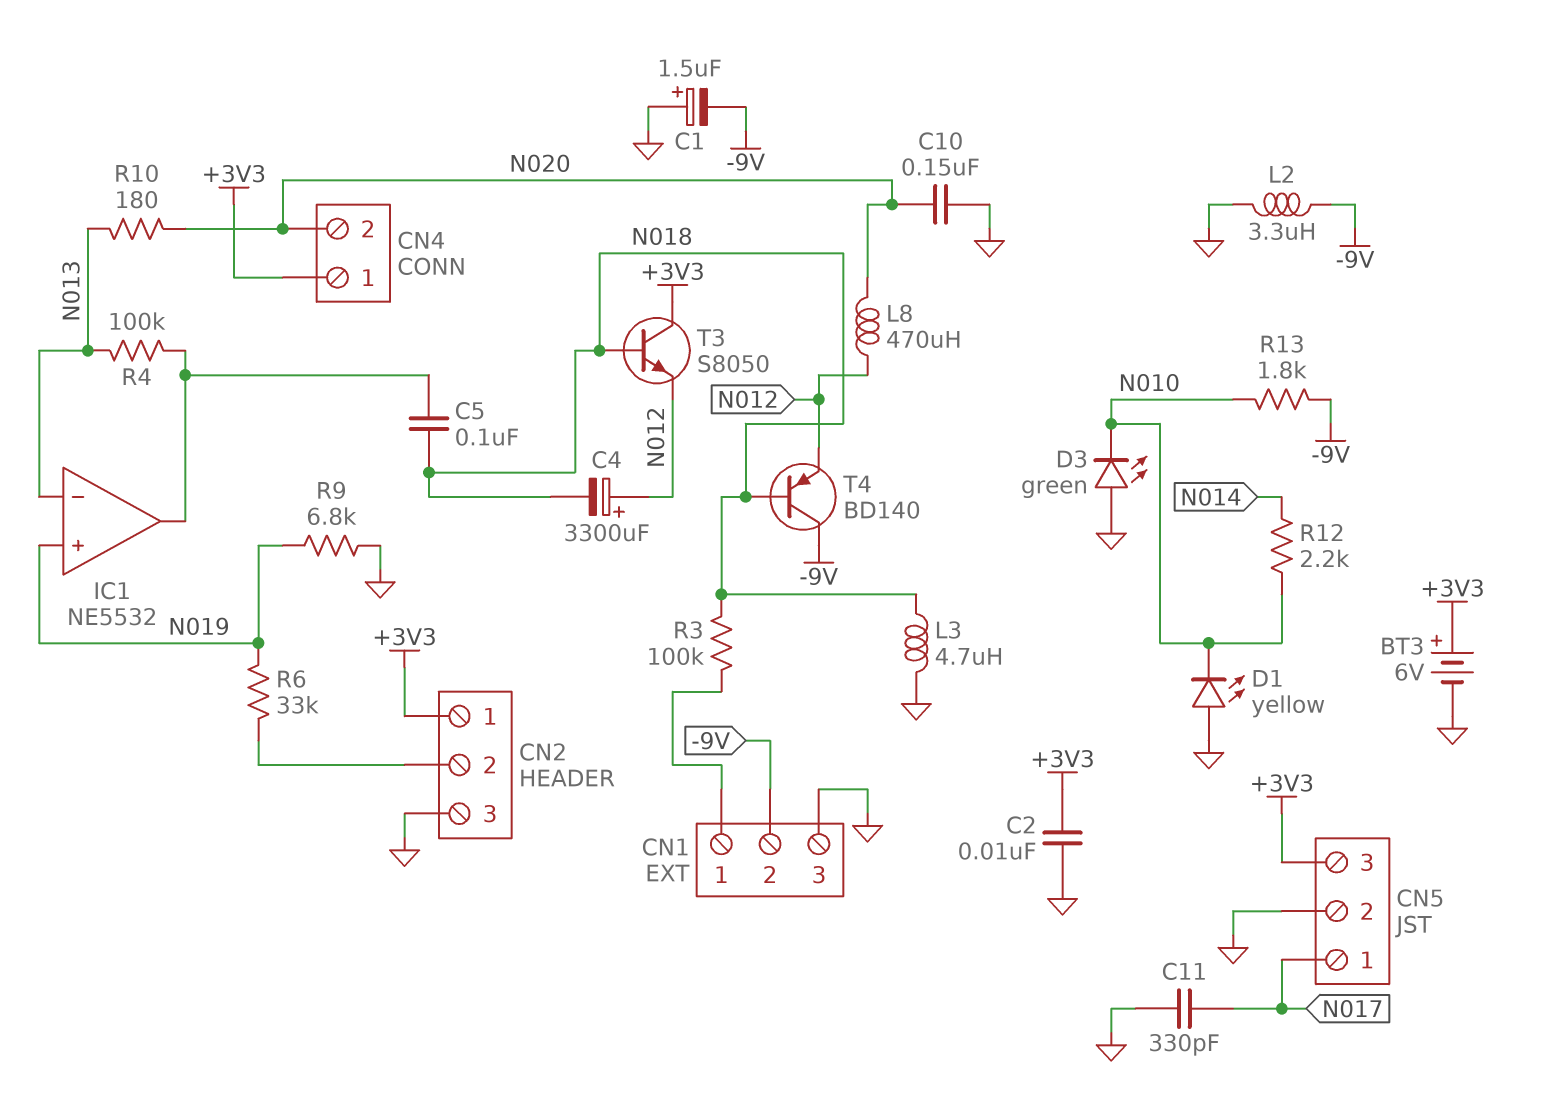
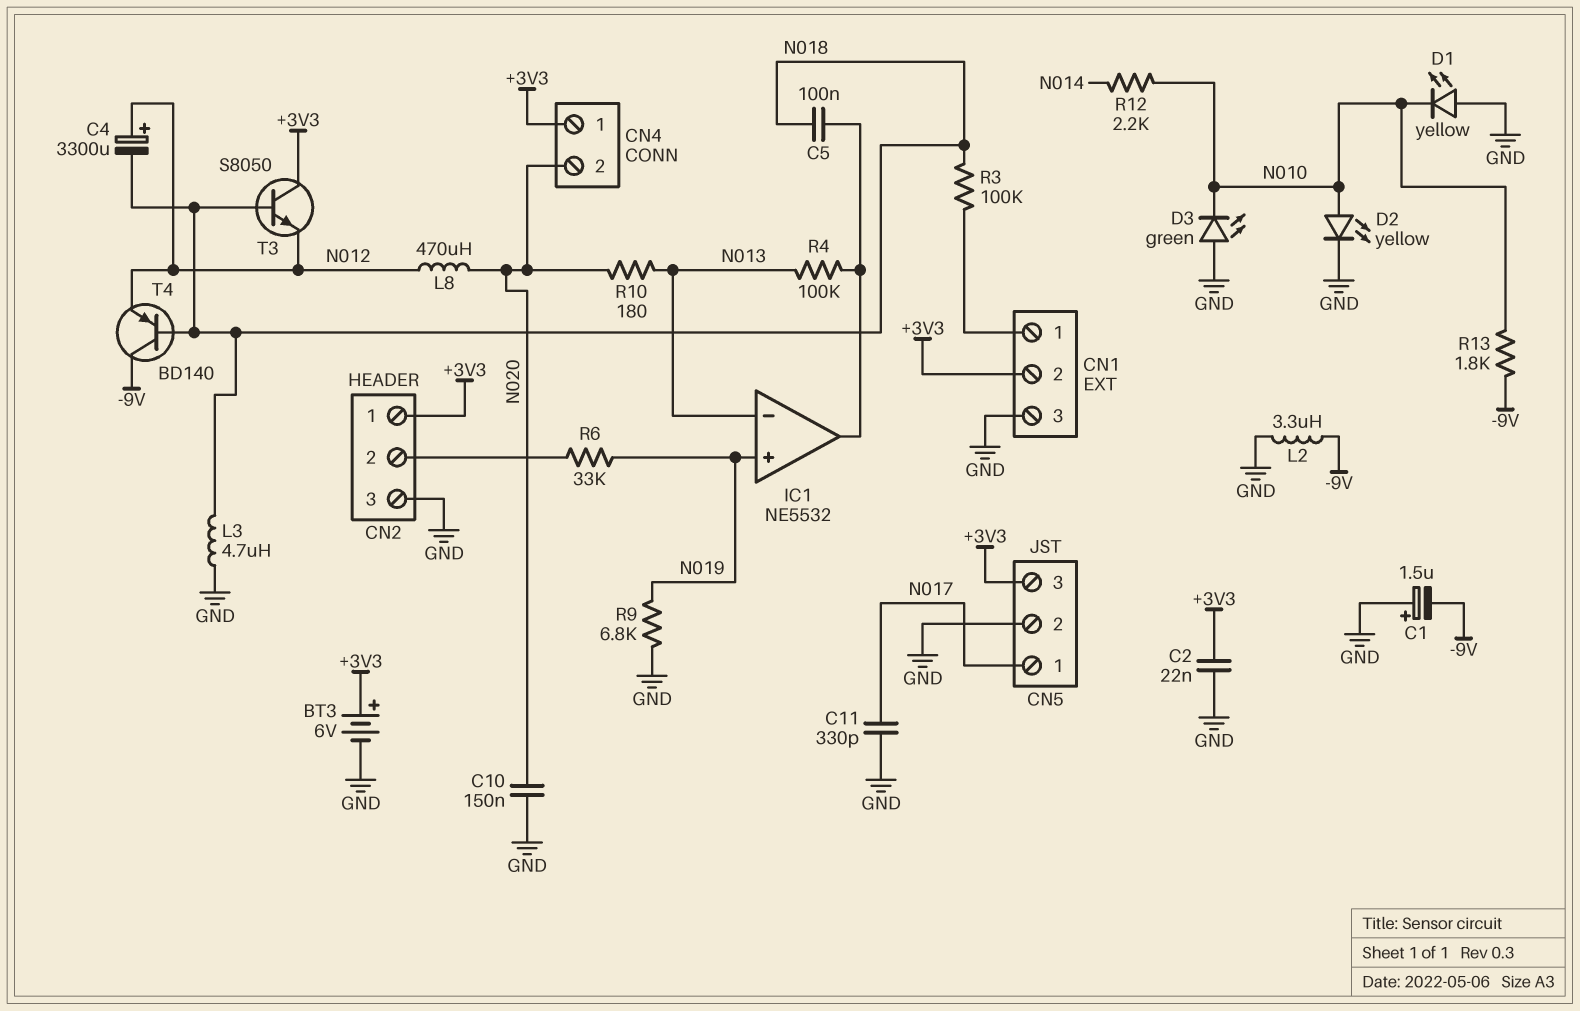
C2: 10nF (+3V3, GND) -> 22nF (+3V3, GND)
CN1 pin 2: -9V -> +3V3
D2: none -> LED yellow (A N010, K GND)

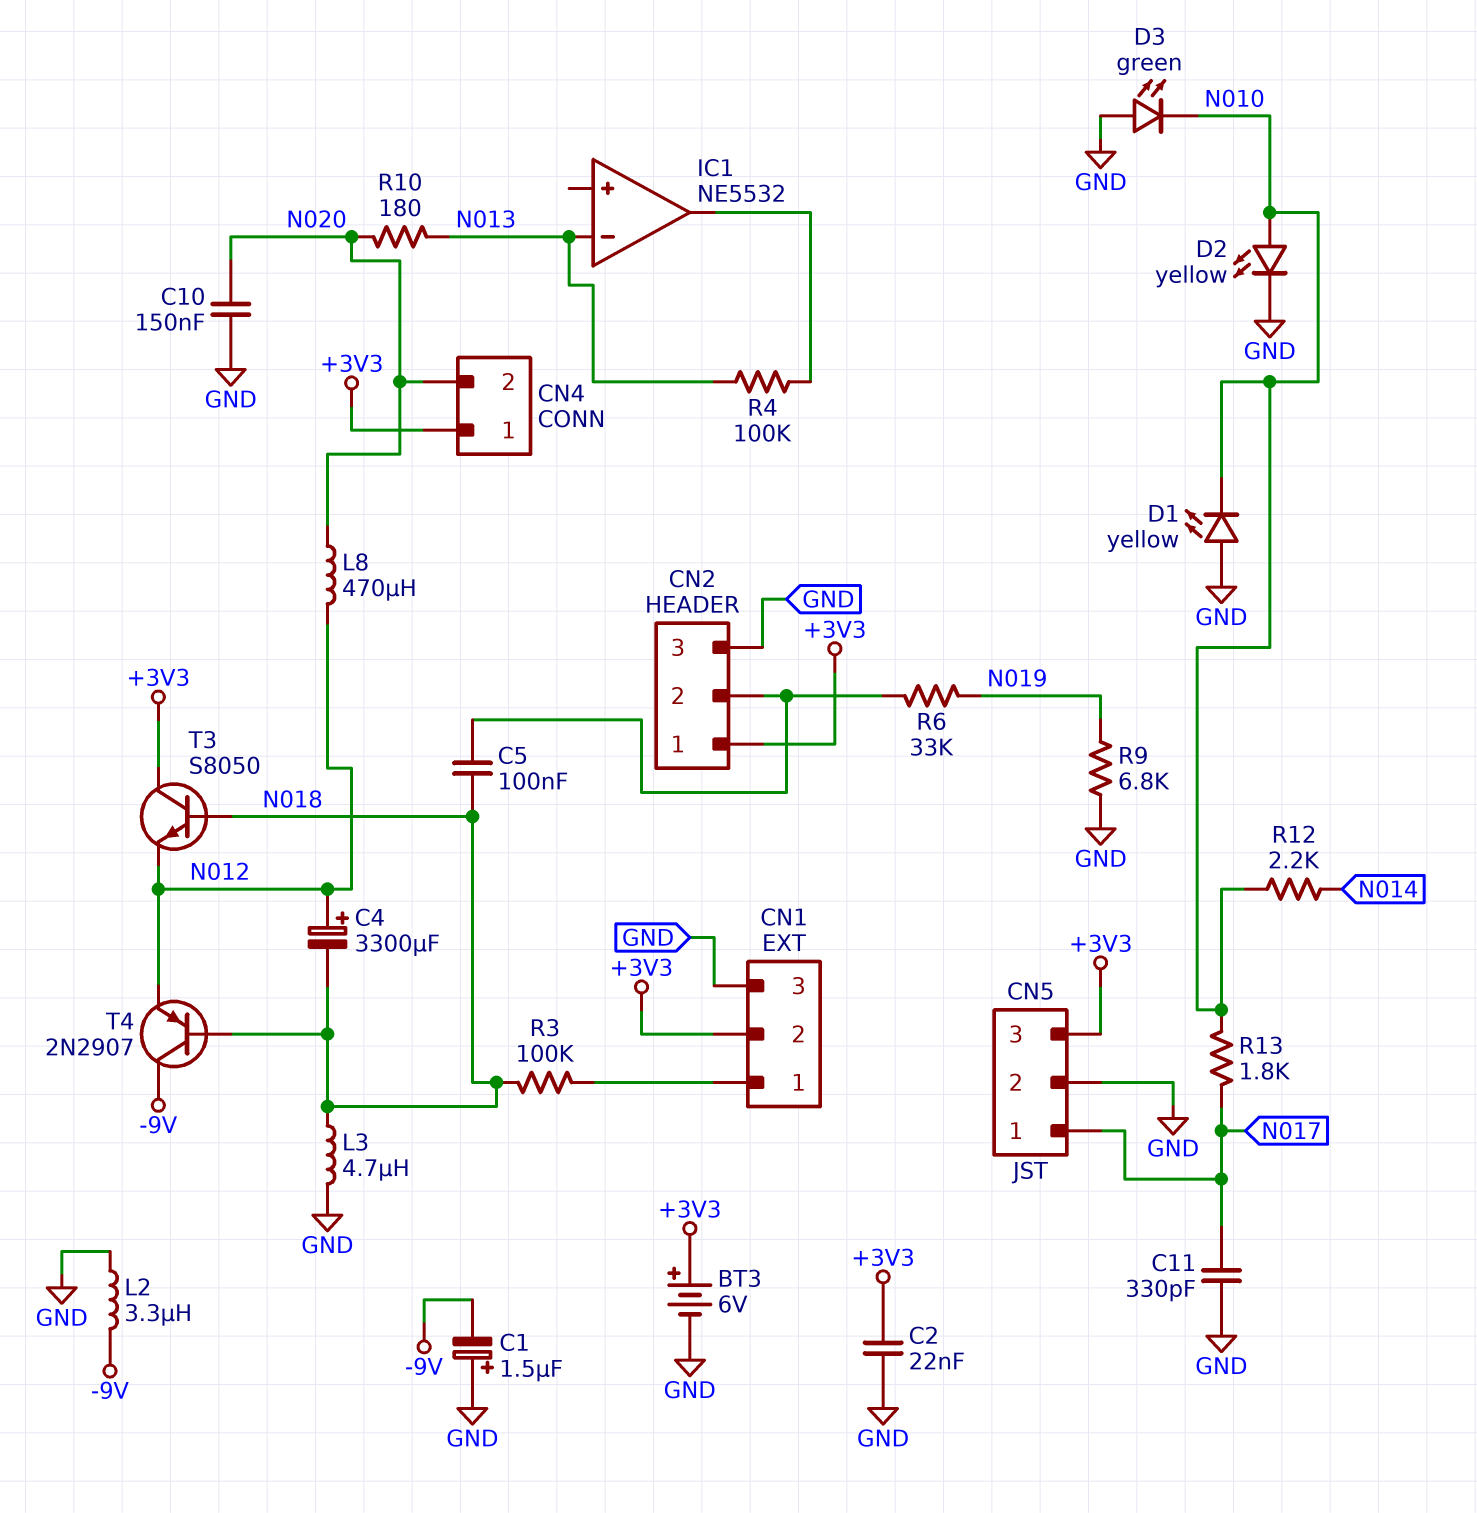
C5: 100nF (IC1/out, N018) -> 100nF (CN2/2, N018)
IC1 pin in+: N019 -> none
R13: 1.8k (-9V, N010) -> 1.8k (N010, N017)
T4: PNP BD140 (B N018, C -9V, E N012) -> PNP 2N2907 (B N018, C -9V, E N012)

